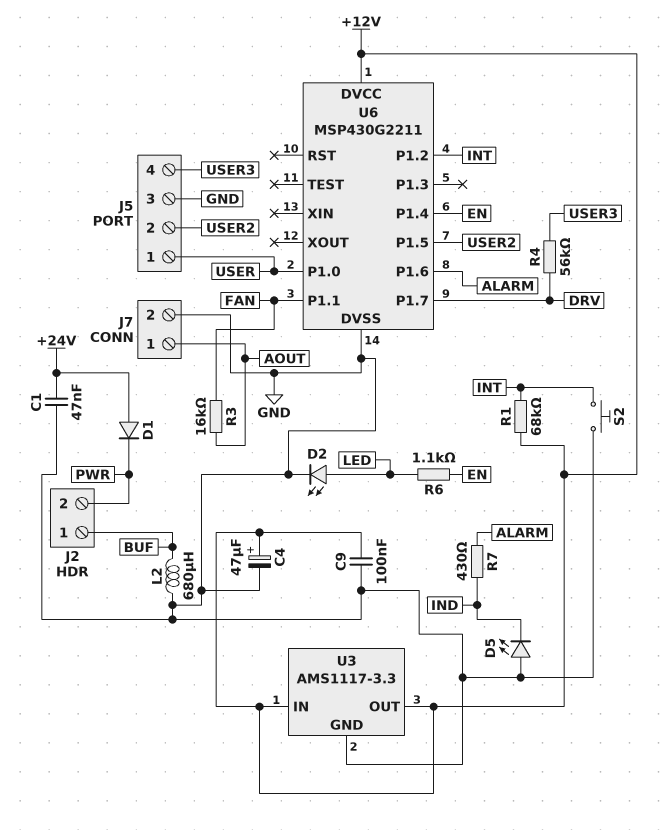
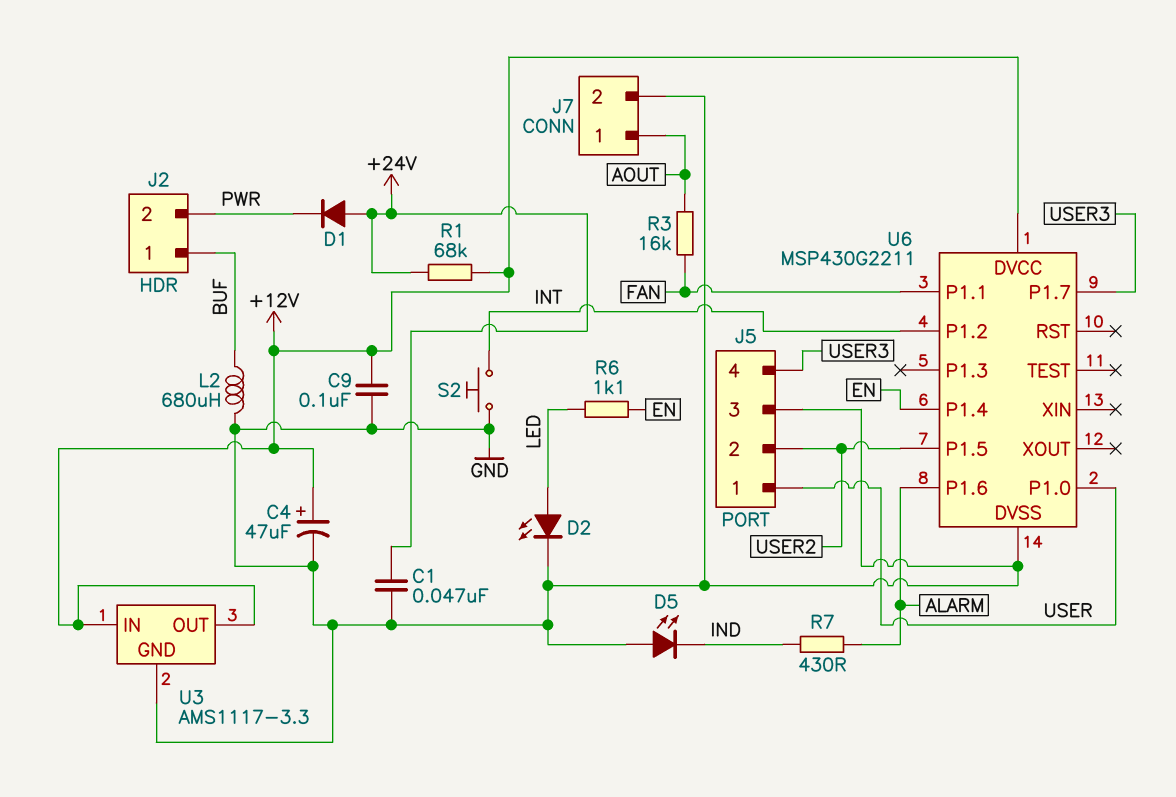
R1: 68k (+12V, INT) -> 68k (+12V, +24V)
R4: 56k (DRV, USER3) -> none
U6 pin P1.7: DRV -> USER3

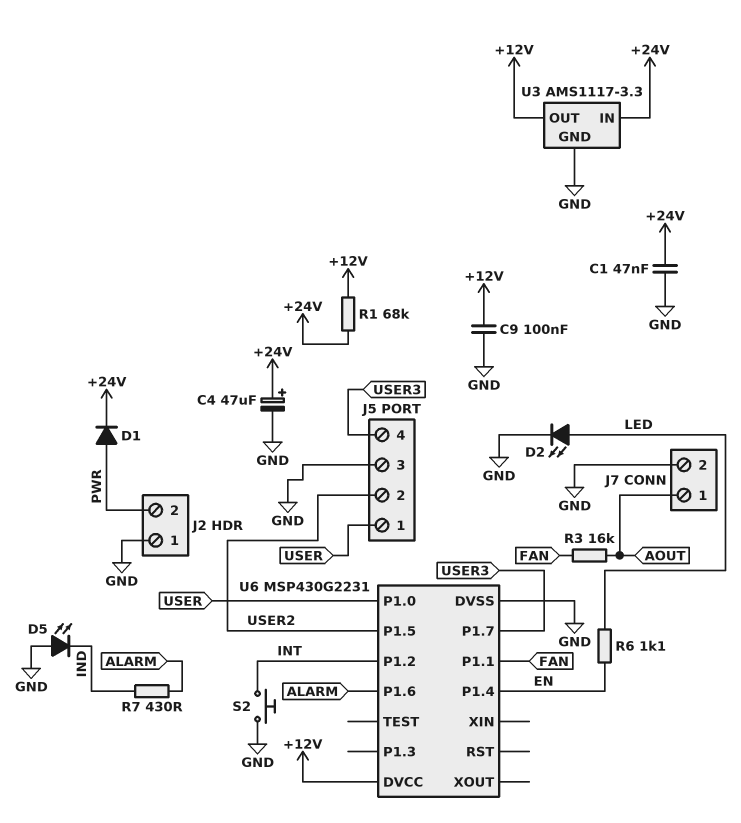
C4: 47uF (plus +12V, minus GND) -> 47uF (plus +24V, minus GND)
D1: diode (A +24V, K PWR) -> diode (A PWR, K +24V)
J2 pin 1: BUF -> GND
L2: 680uH (BUF, GND) -> none
U3 pin IN: +12V -> +24V
U6: MSP430G2211 -> MSP430G2231

